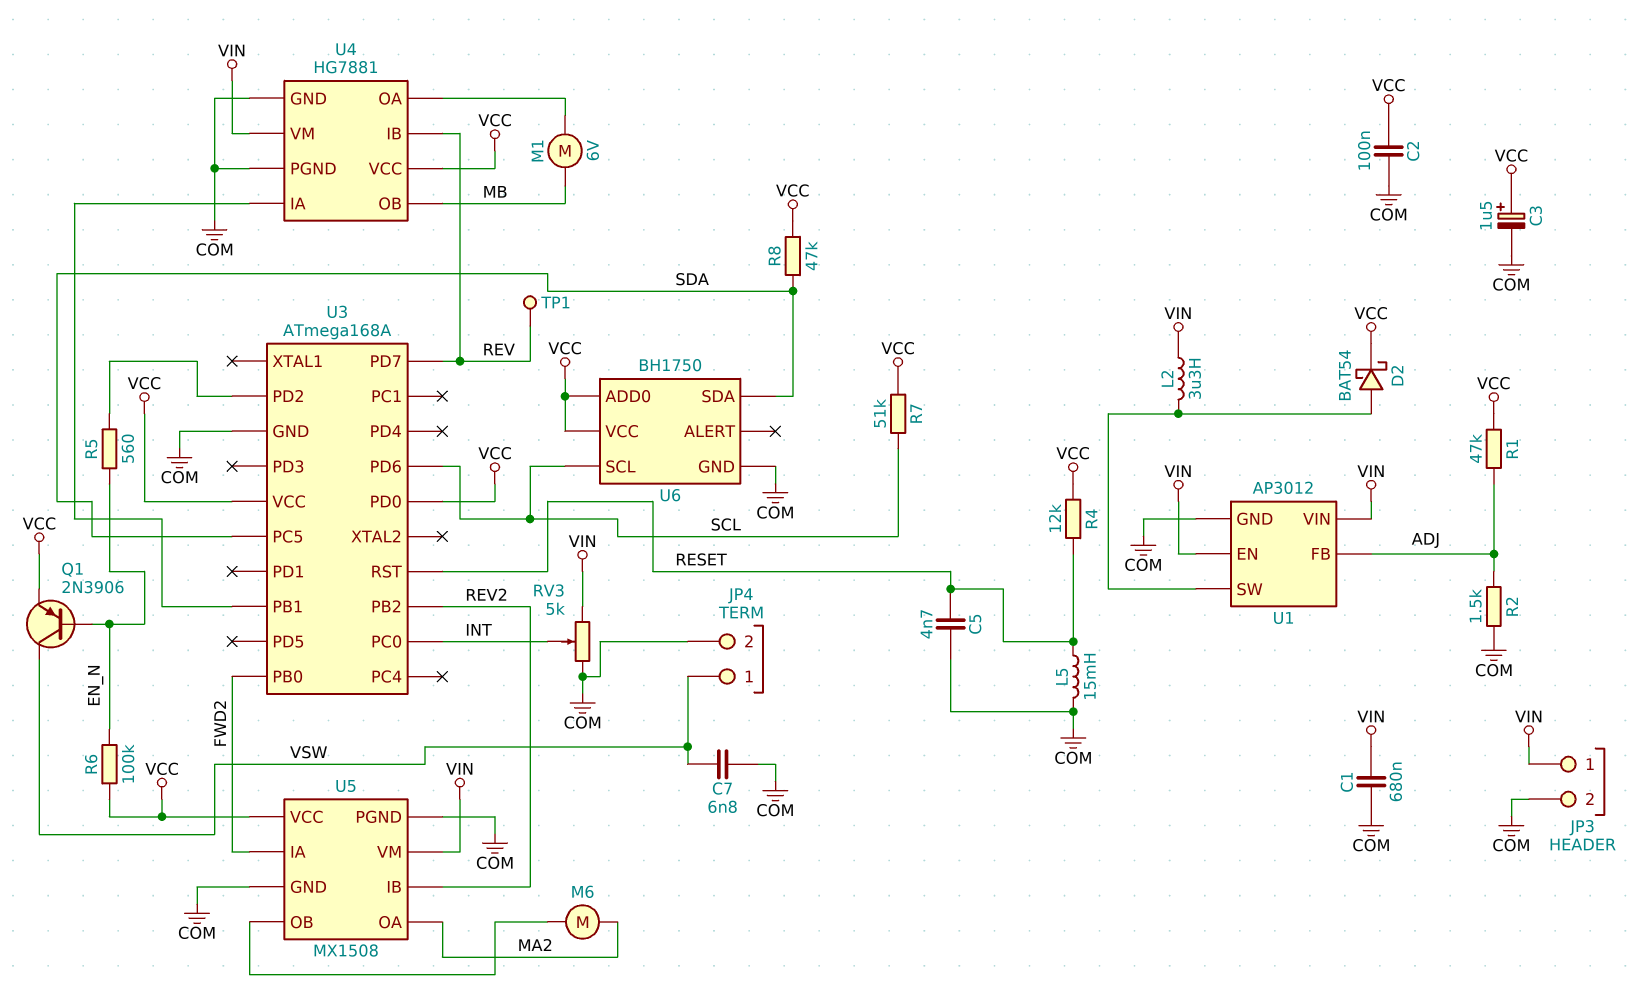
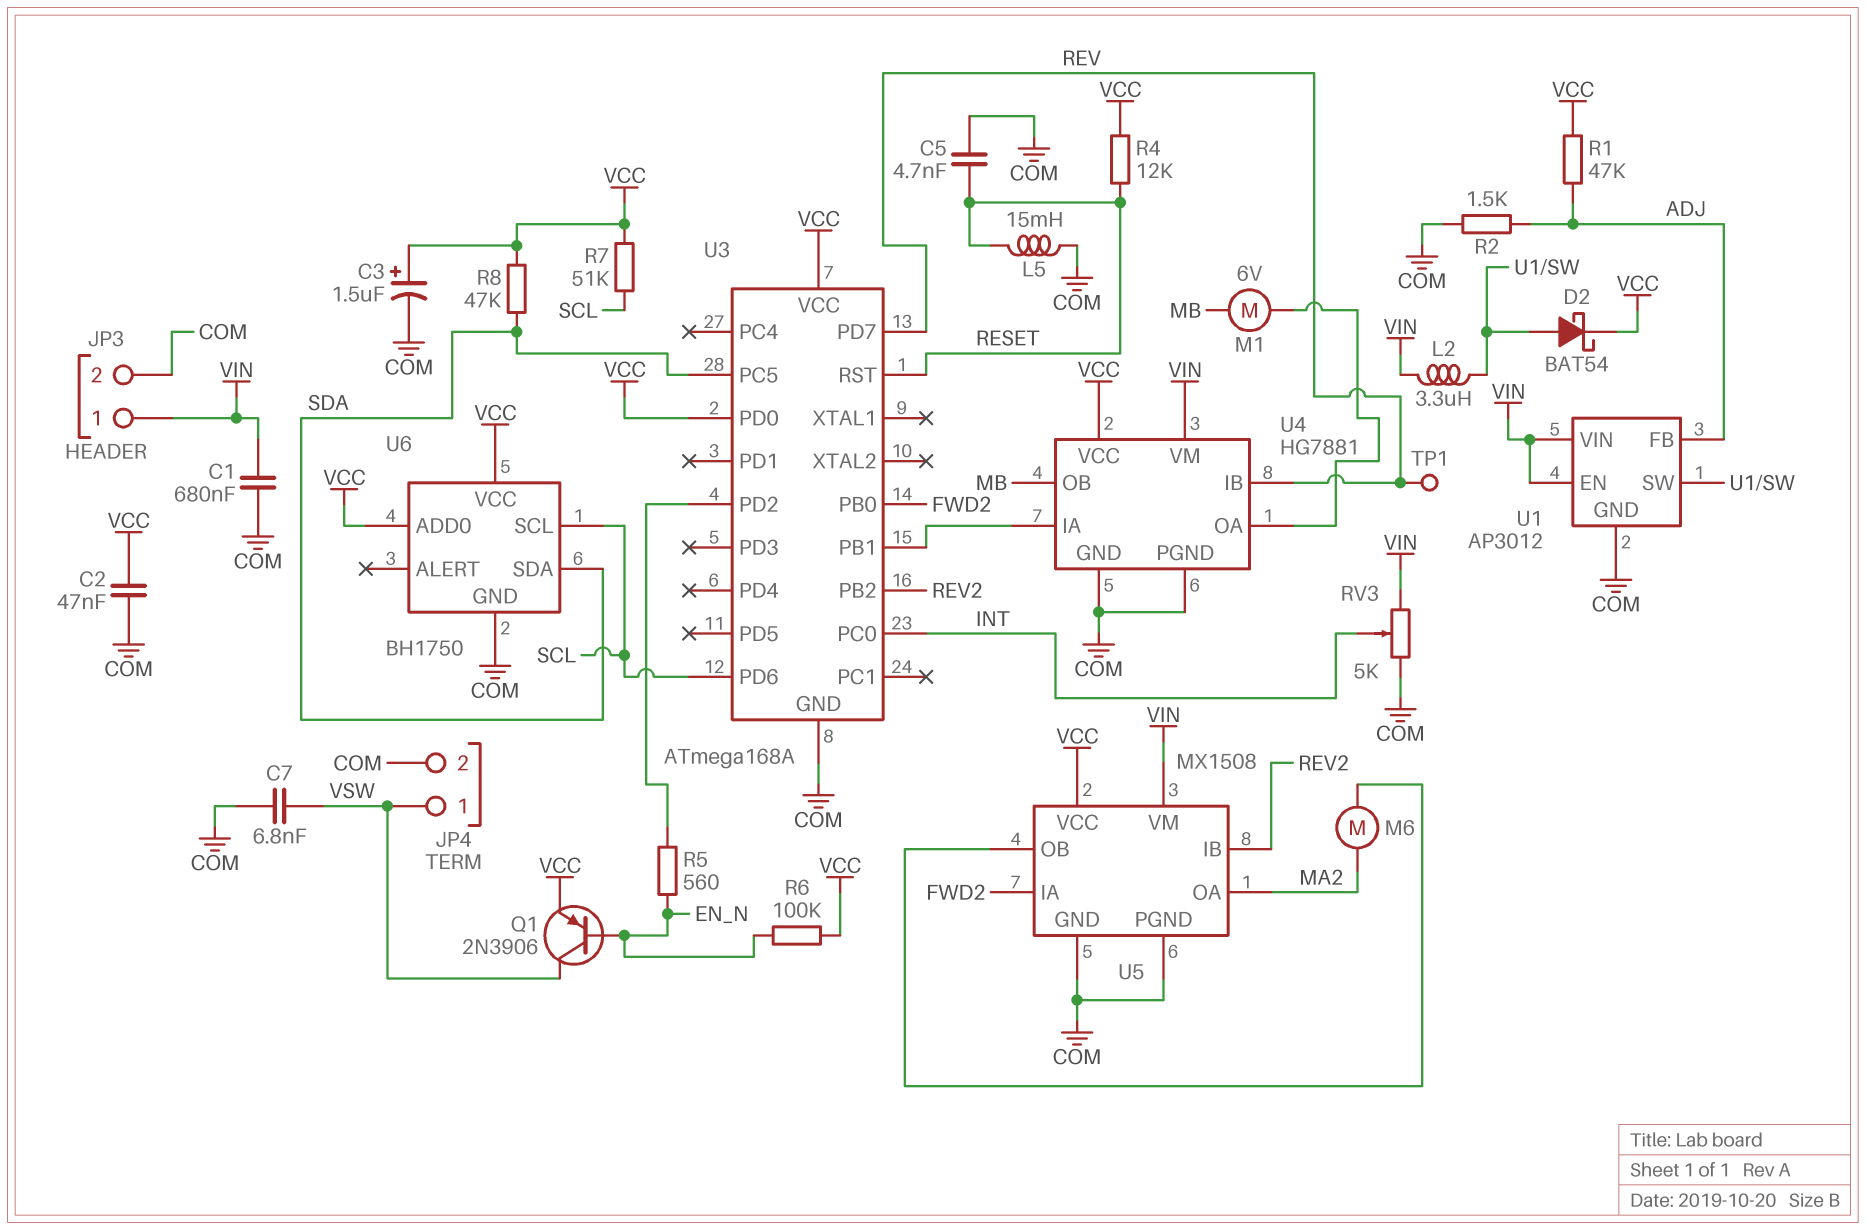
C2: 100nF (COM, VCC) -> 47nF (COM, VCC)

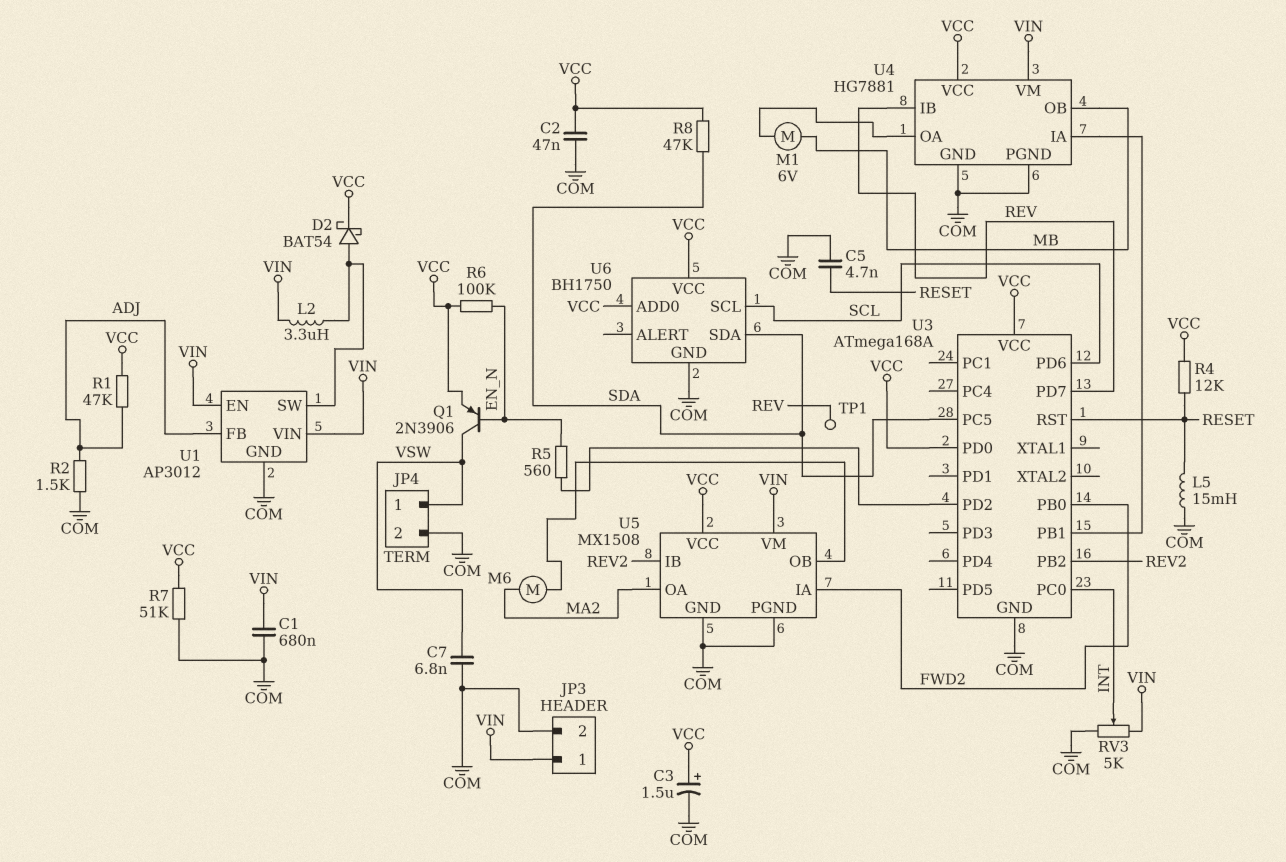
R7: 51k (SCL, VCC) -> 51k (COM, VCC)

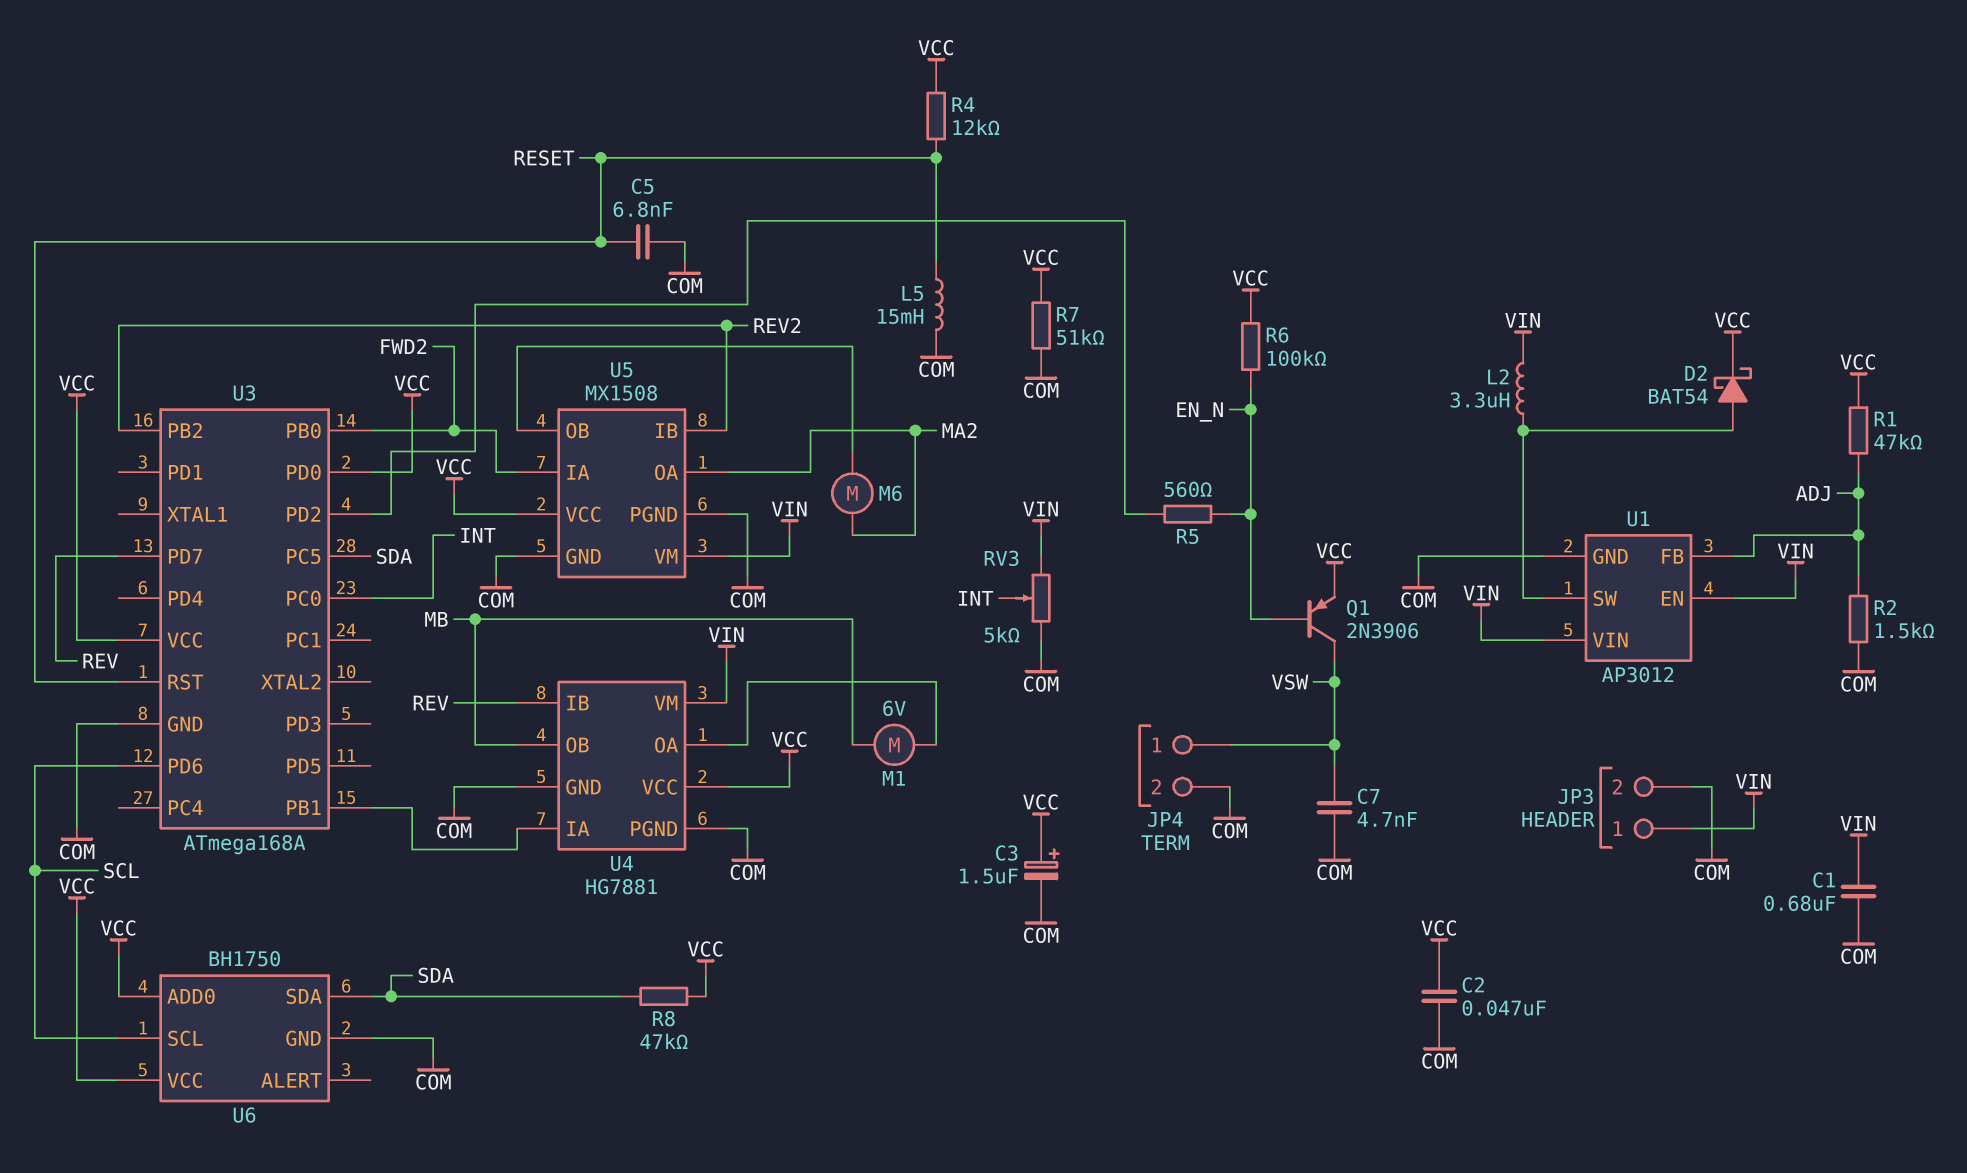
C5: 4.7nF (COM, RESET) -> 6.8nF (COM, RESET)
C7: 6.8nF (COM, VSW) -> 4.7nF (COM, VSW)
TP1: test point (REV) -> none

